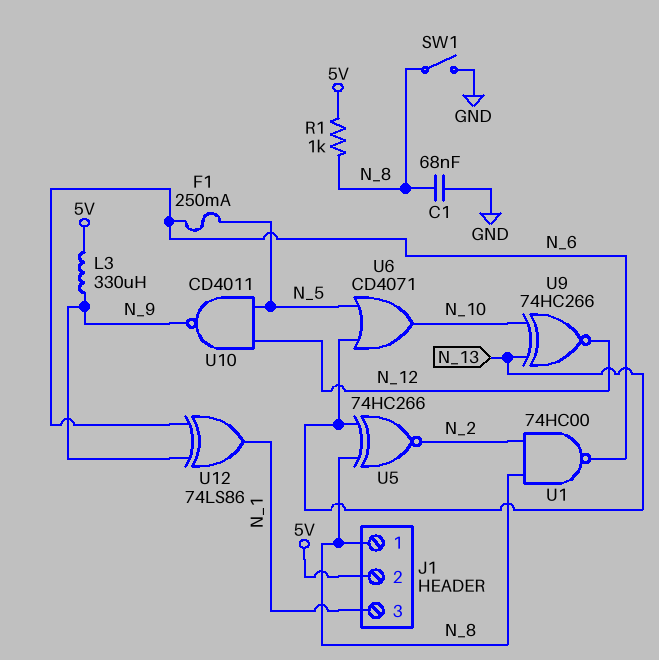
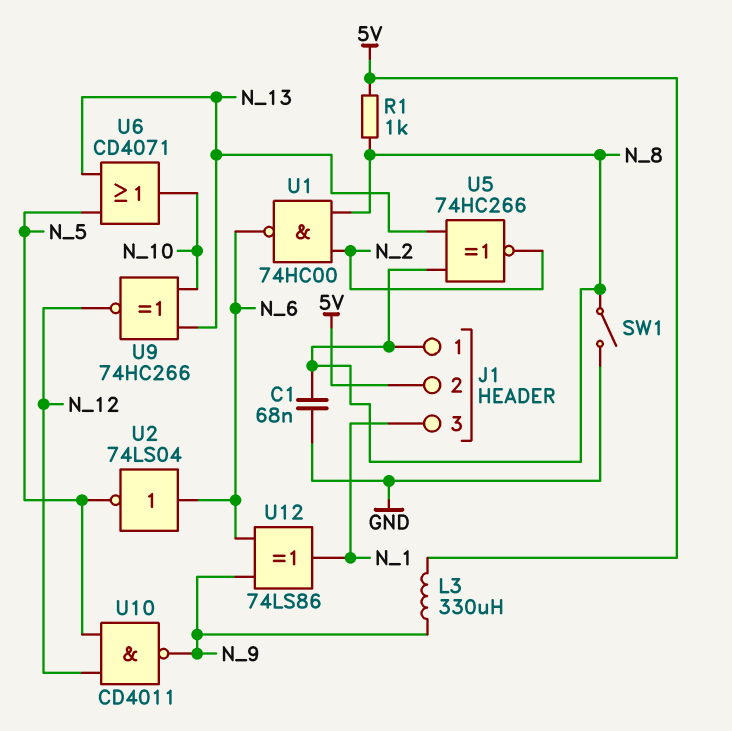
F1: 250mA (N_5, N_6) -> none
U2: none -> NOT 74LS04 (in N_6, out N_5)

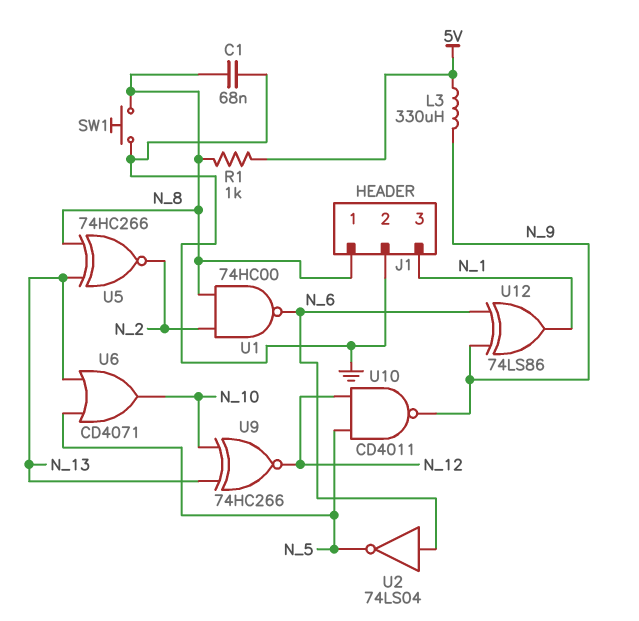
J1 pin 2: 5V -> GND
SW1: switch (GND, N_8) -> button (GND, N_8)

